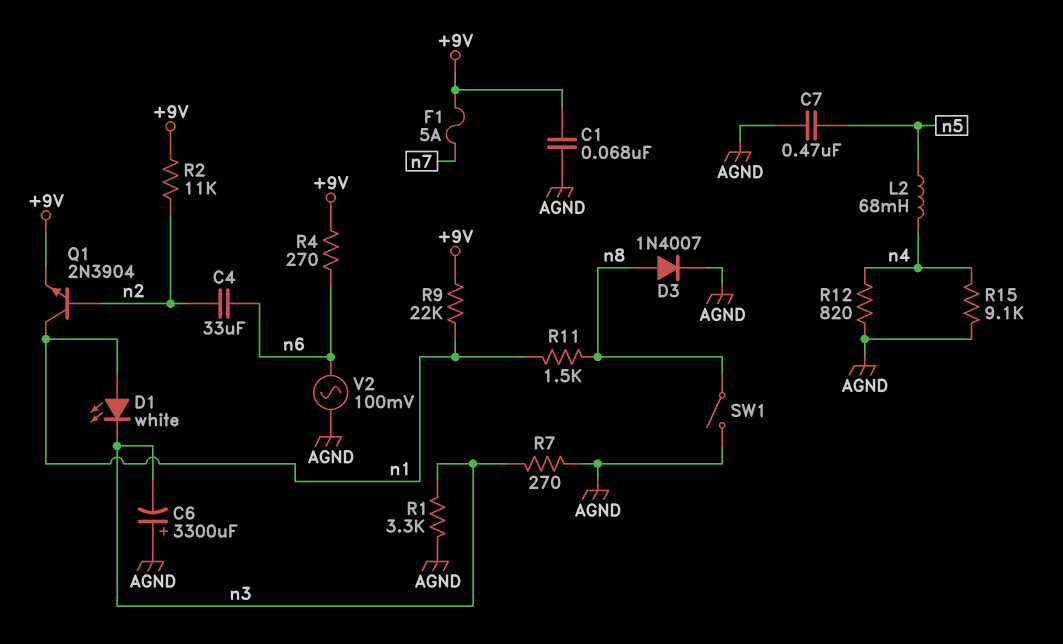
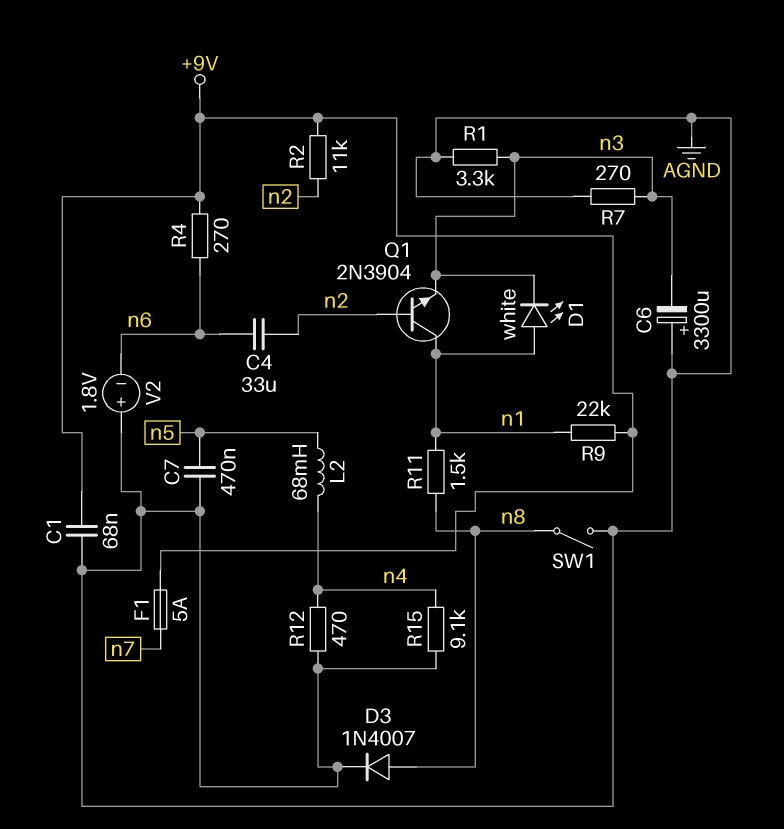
Q1: NPN 2N3904 (B n2, C n1, E +9V) -> NPN 2N3904 (B n2, C n1, E n3)
R12: 820 (AGND, n4) -> 470 (AGND, n4)
V2: AC 100mV (AGND, n6) -> 1.8V (plus AGND, minus n6)

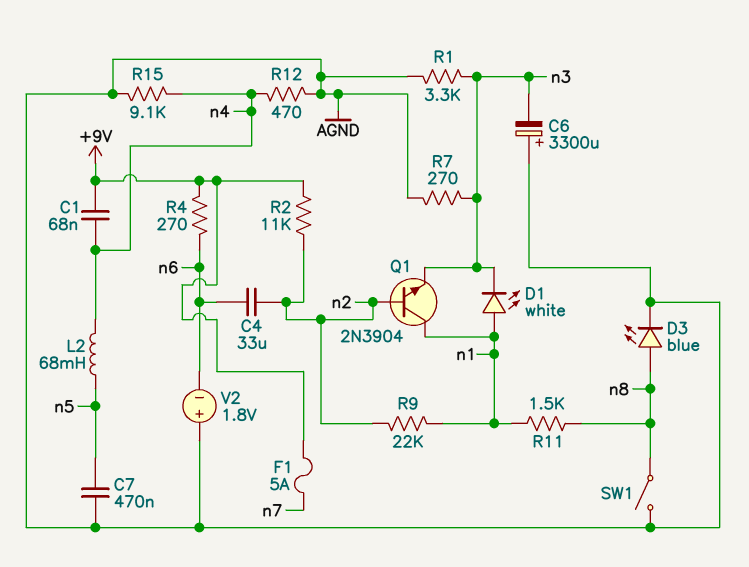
C1: 68nF (+9V, AGND) -> 68nF (+9V, n4)
D3: diode 1N4007 (A n8, K AGND) -> LED blue (A n8, K AGND)
R9: 22k (+9V, n1) -> 22k (n1, n2)

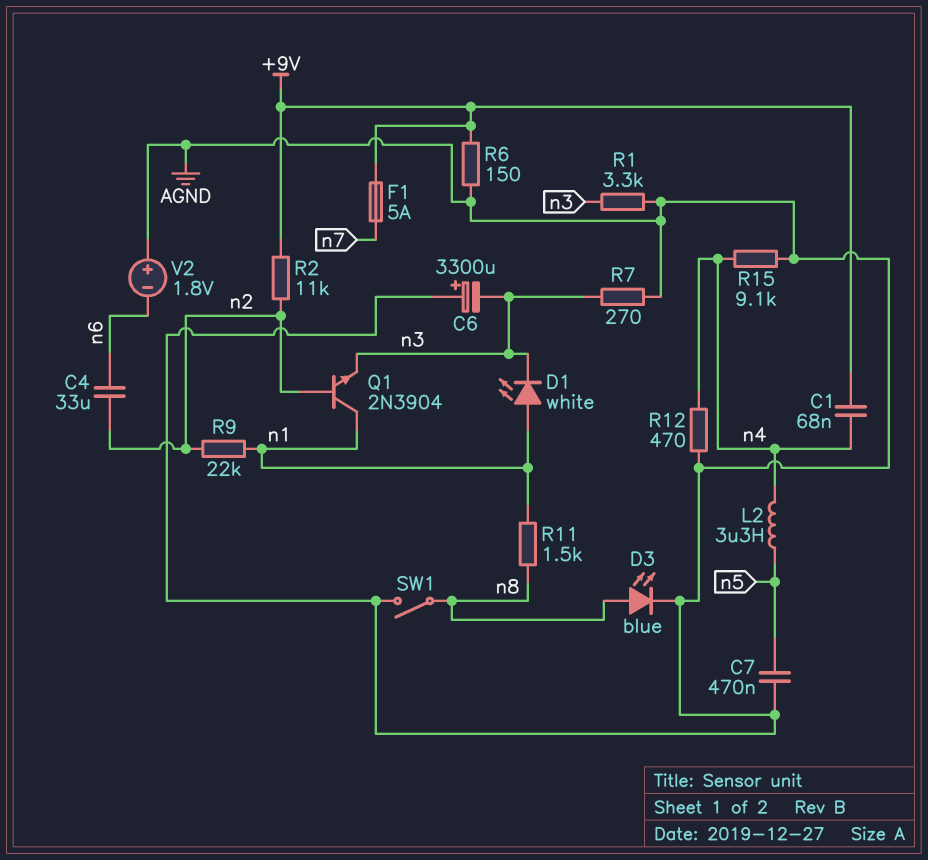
L2: 68mH (n4, n5) -> 3.3uH (n4, n5)
R4: 270 (+9V, n6) -> none
R6: none -> 150 (+9V, AGND)

